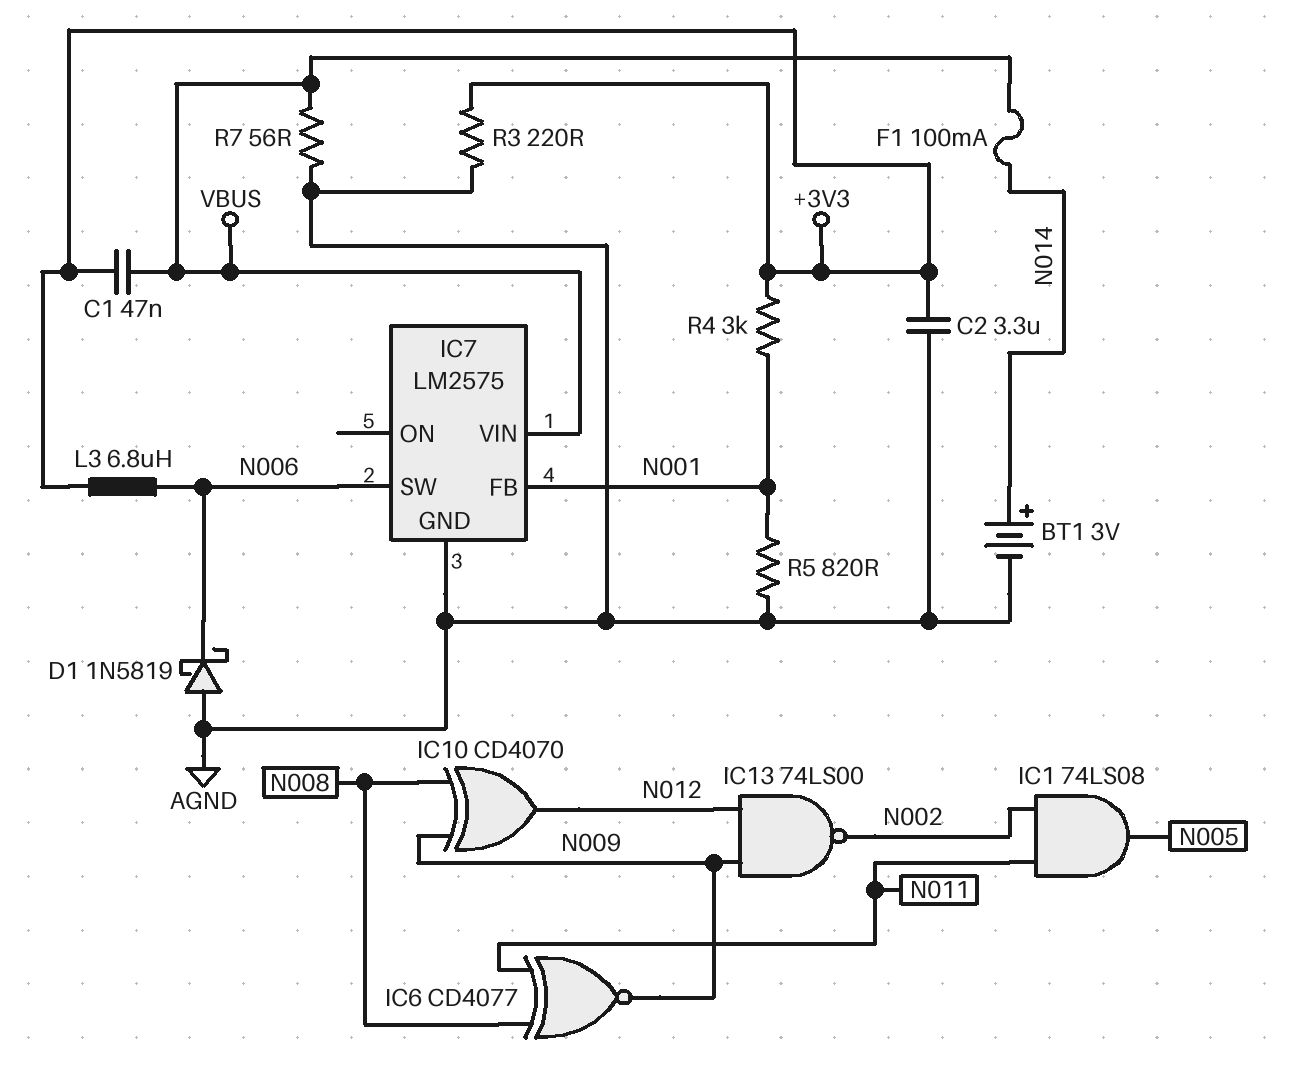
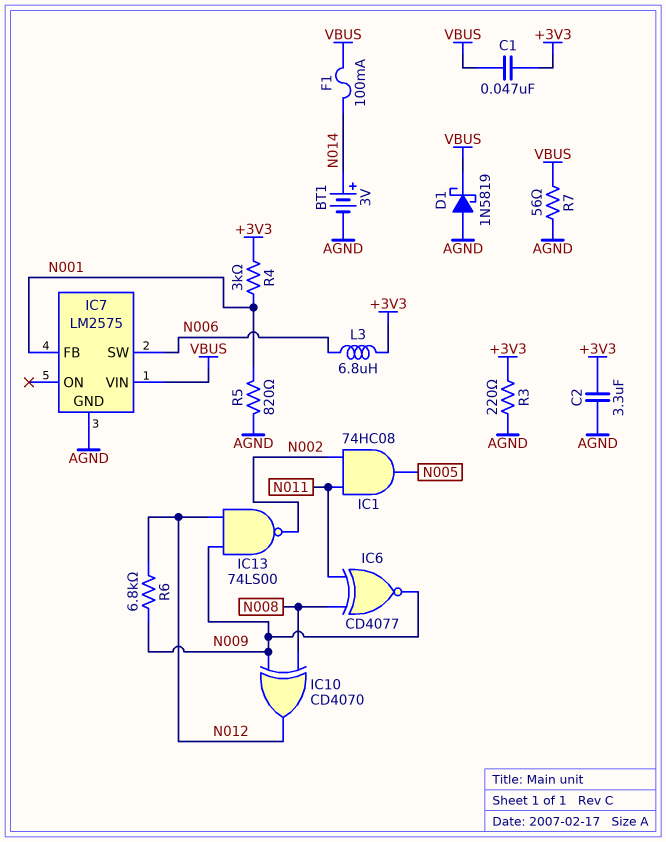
D1: schottky 1N5819 (A AGND, K N006) -> schottky 1N5819 (A AGND, K VBUS)
IC1: AND 74LS08 (in N002, in N011, out N005) -> AND 74HC08 (in N002, in N011, out N005)
R6: none -> 6.8k (N009, N012)

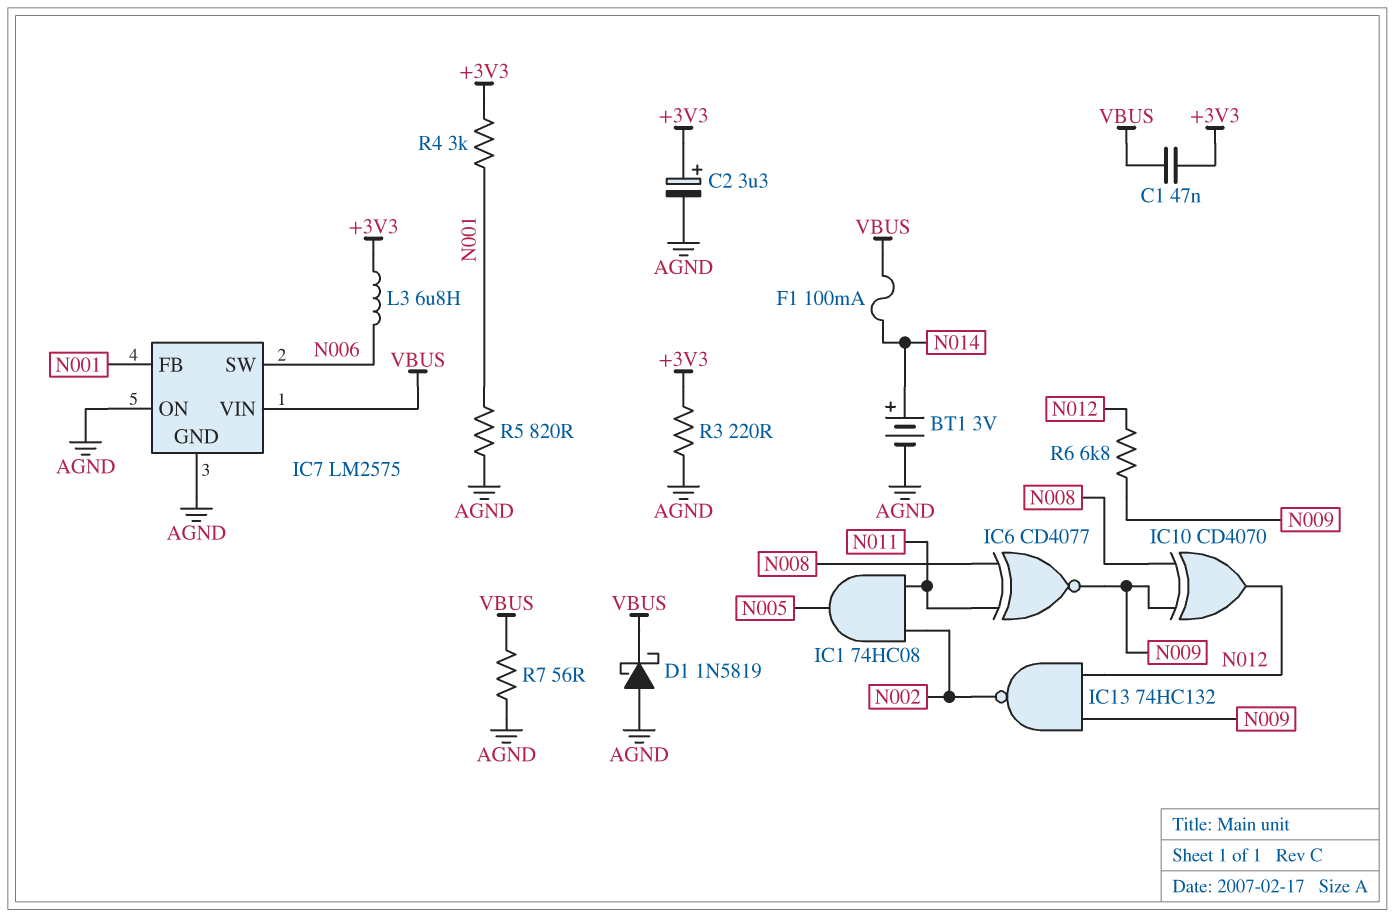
C2: 3.3uF (+3V3, AGND) -> 3.3uF (plus +3V3, minus AGND)
IC7 pin ON: none -> AGND
IC13: NAND 74LS00 (in N009, in N012, out N002) -> NAND 74HC132 (in N009, in N012, out N002)

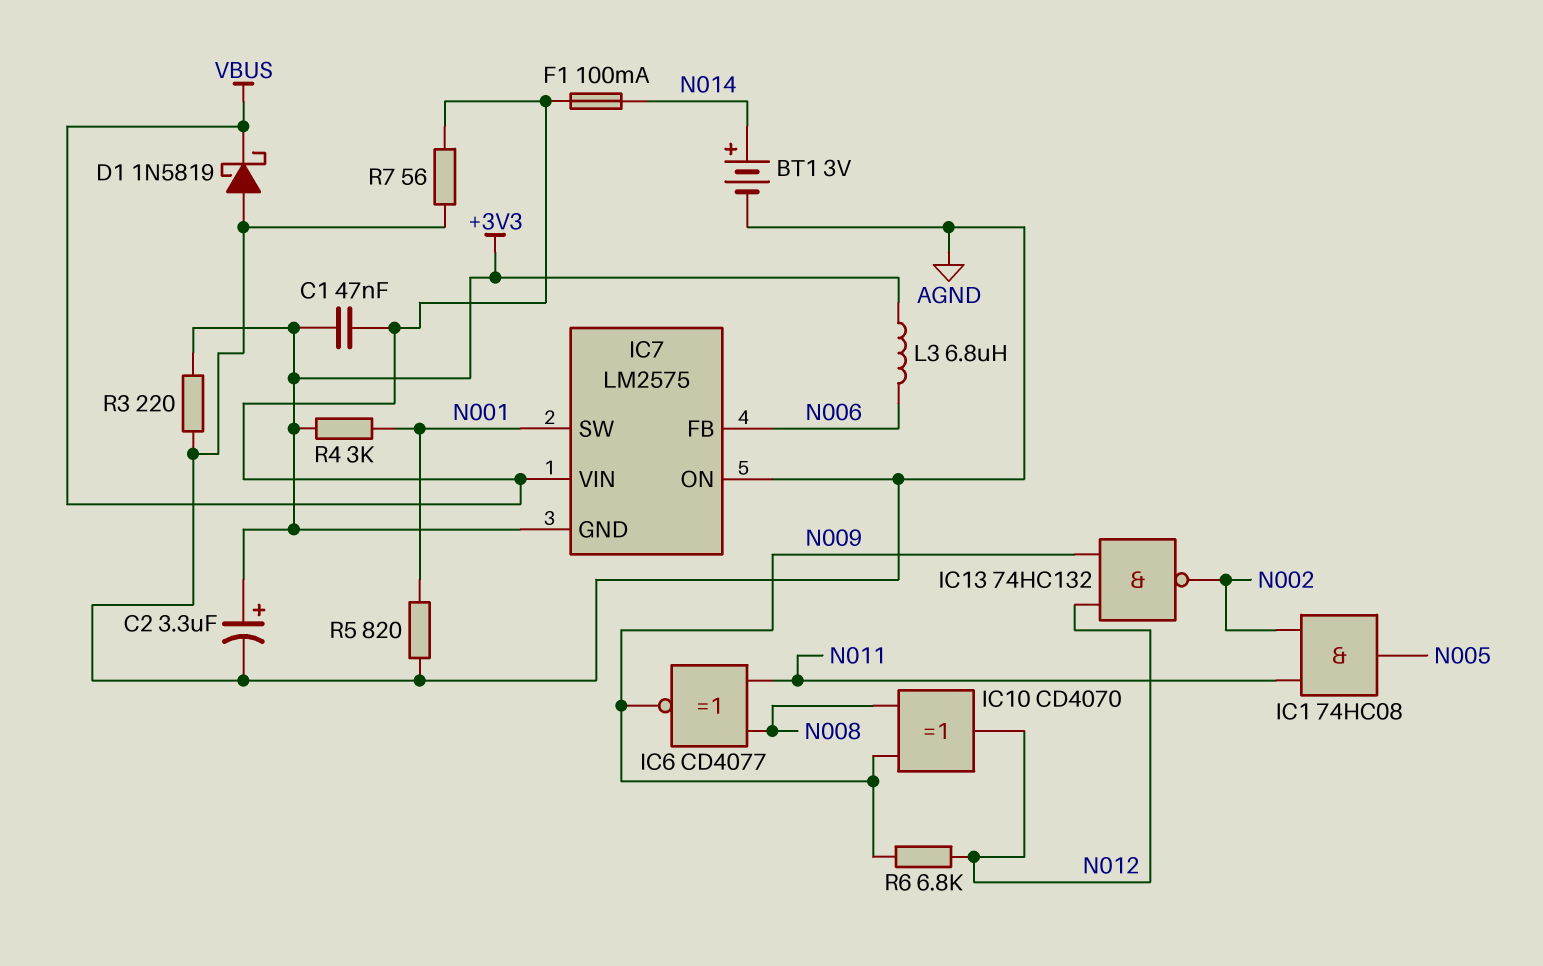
IC7 pin FB: N001 -> N006
IC7 pin GND: AGND -> +3V3
IC7 pin SW: N006 -> N001

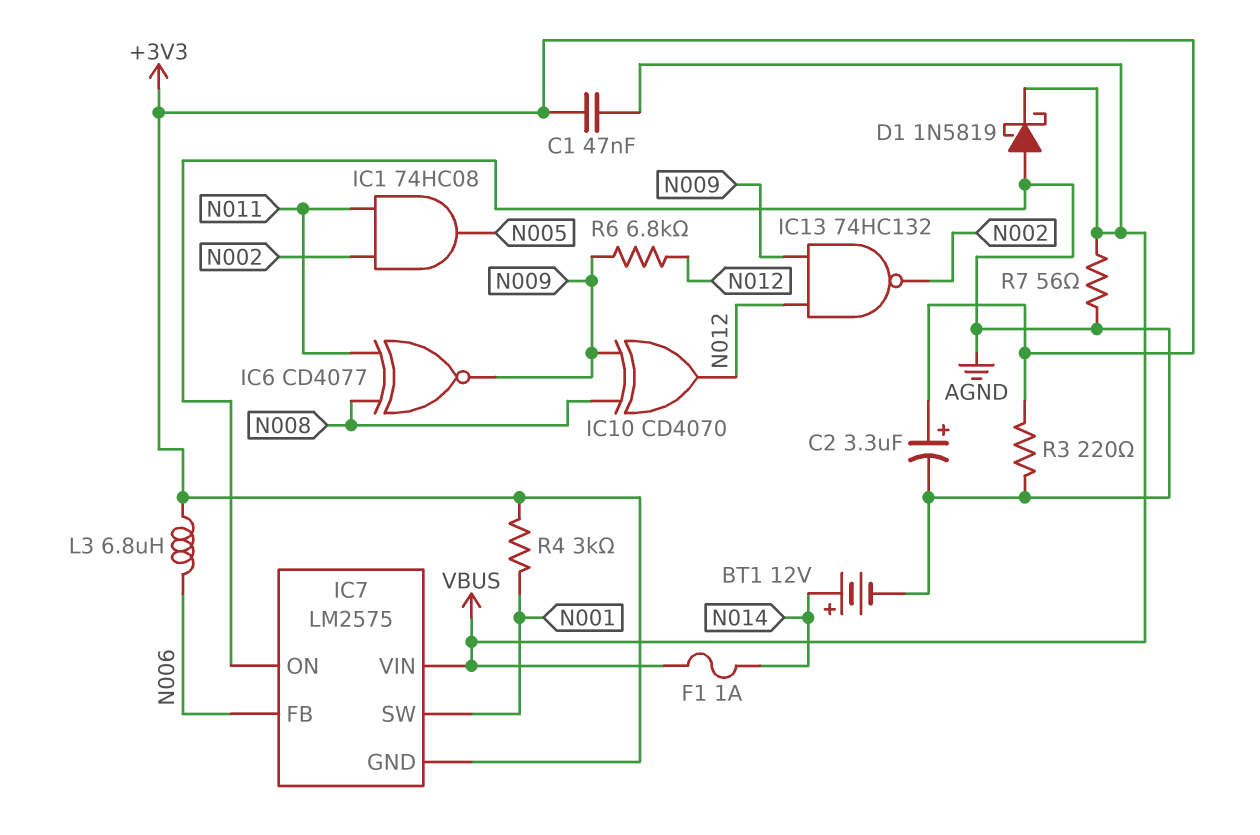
BT1: 3V (plus N014, minus AGND) -> 12V (plus N014, minus AGND)
F1: 100mA (N014, VBUS) -> 1A (N014, VBUS)
R5: 820 (AGND, N001) -> none

